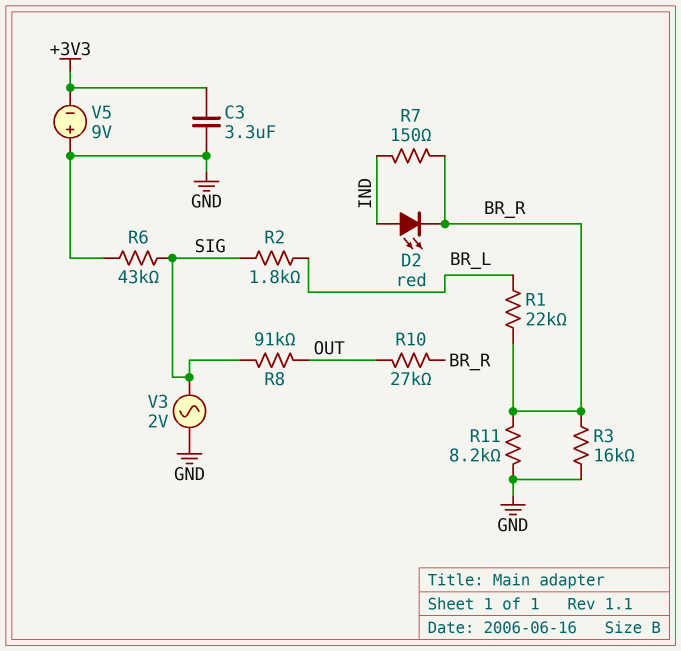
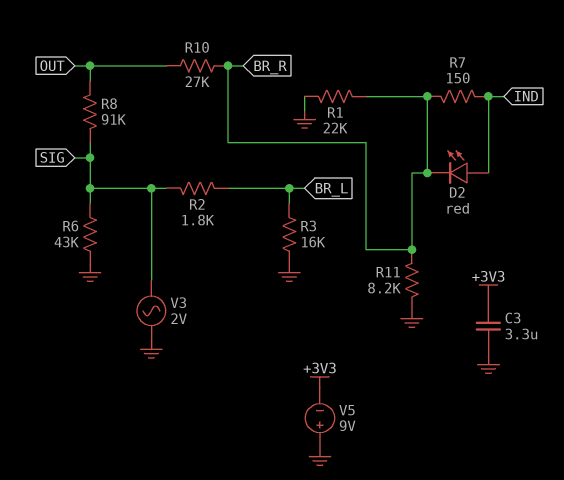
R1: 22k (BR_L, BR_R) -> 22k (BR_R, GND)
R3: 16k (BR_R, GND) -> 16k (BR_L, GND)

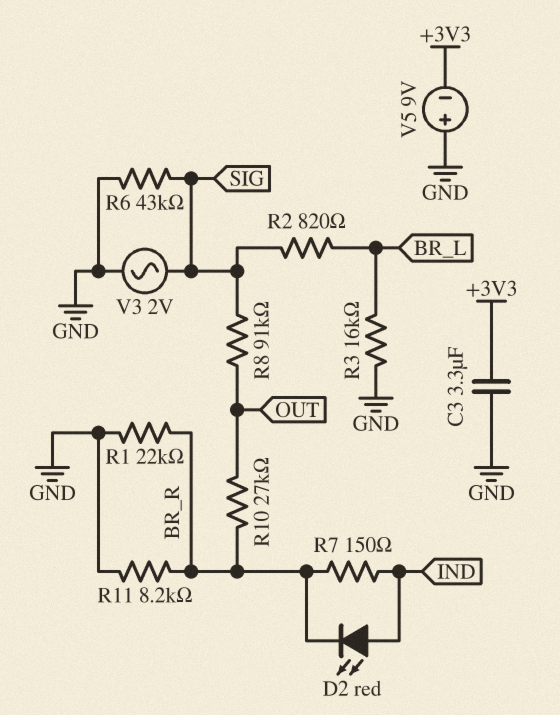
R2: 1.8k (BR_L, SIG) -> 820 (BR_L, SIG)

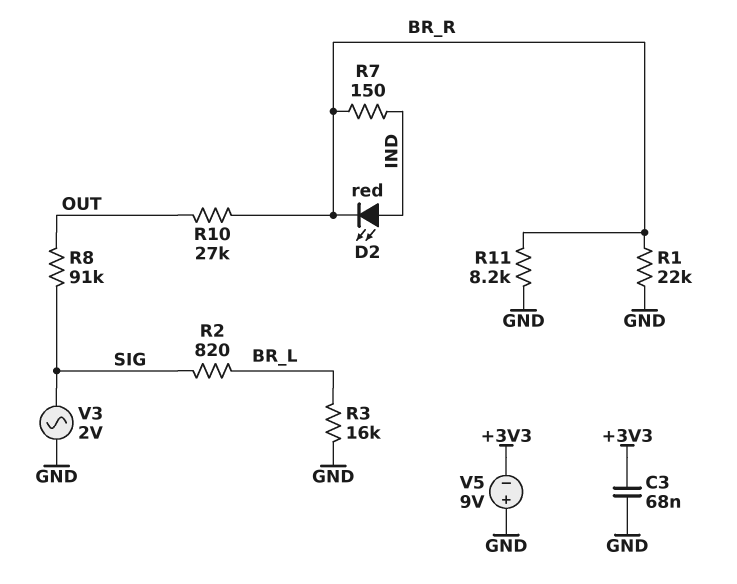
C3: 3.3uF (+3V3, GND) -> 68nF (+3V3, GND)
R6: 43k (GND, SIG) -> none

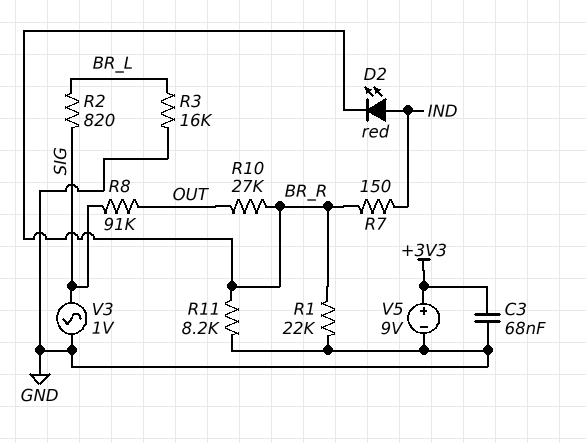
V3: AC 2V (GND, SIG) -> AC 1V (GND, SIG)
V5: 9V (plus GND, minus +3V3) -> 9V (plus +3V3, minus GND)

